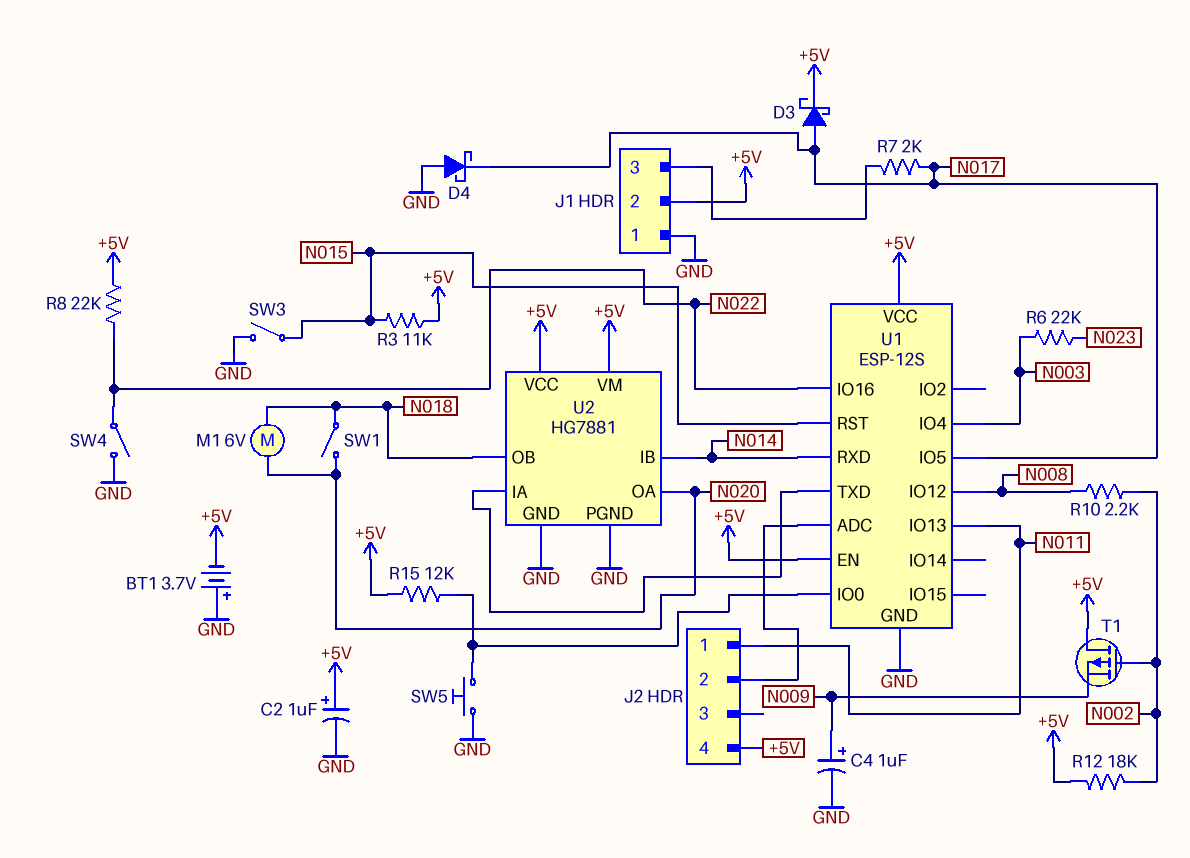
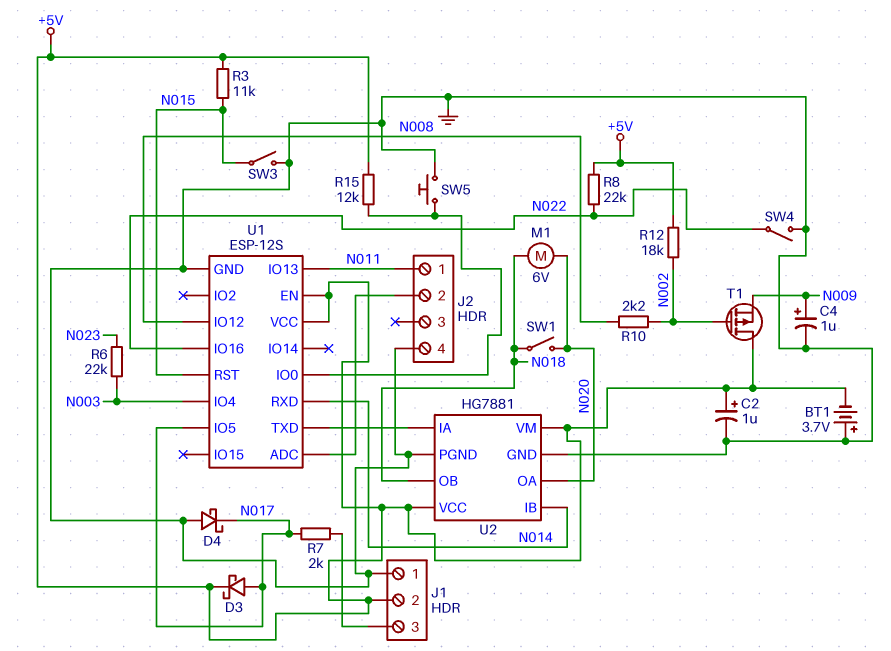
J2 pin 4: +5V -> GND

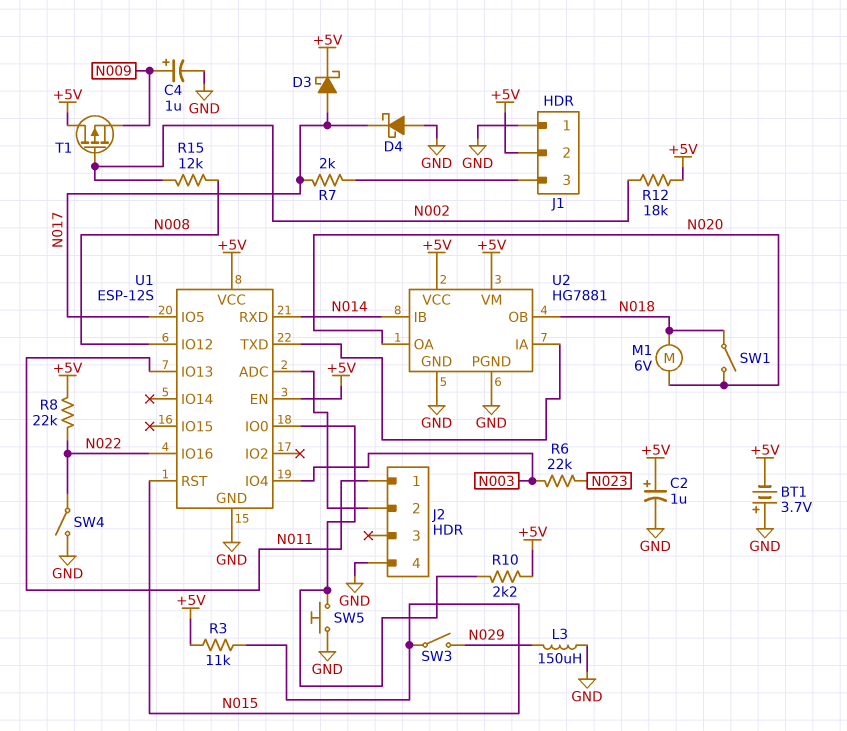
L3: none -> 150uH (GND, N029)
R10: 2.2k (N002, N008) -> 2.2k (+5V, U1/IO0)
R15: 12k (+5V, U1/IO0) -> 12k (N002, N008)
SW3: switch (GND, N015) -> switch (N015, N029)

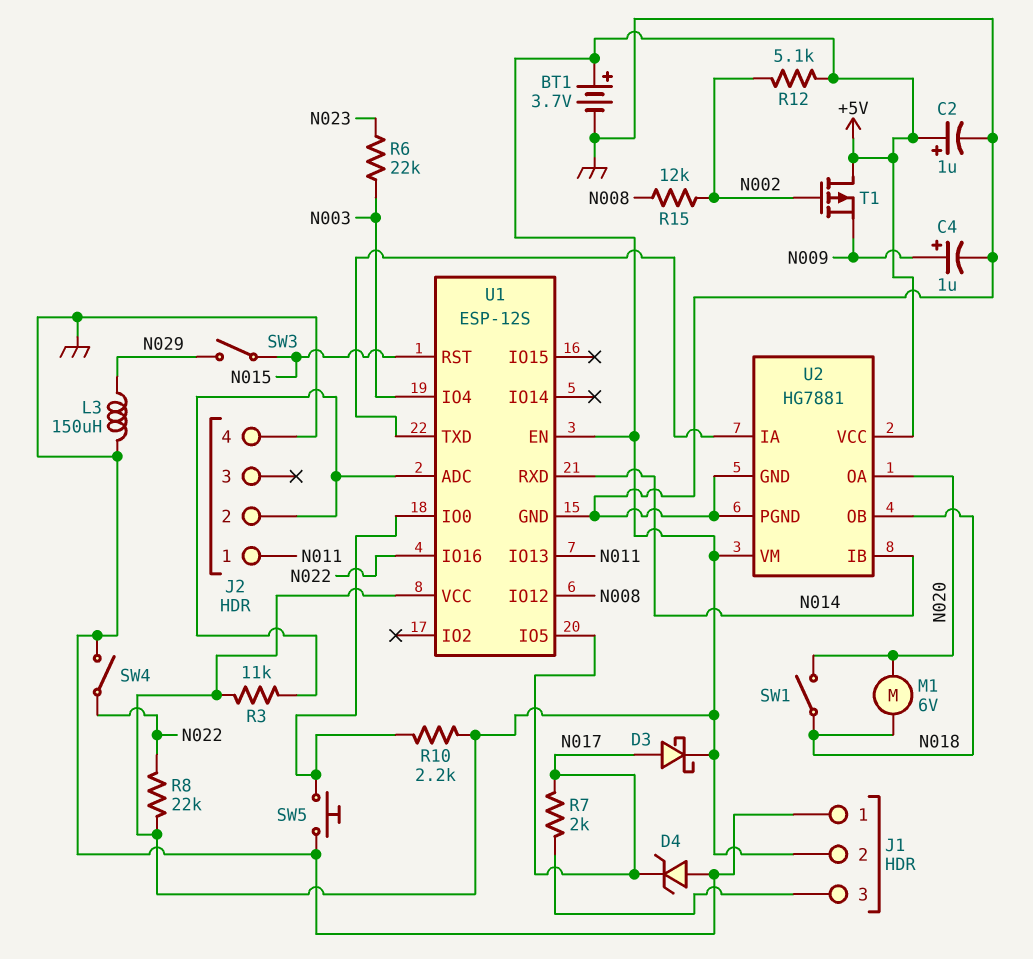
BT1: 3.7V (plus GND, minus +5V) -> 3.7V (plus +5V, minus GND)
D4: schottky (A GND, K N017) -> zener (A GND, K N017)
R3: 11k (+5V, N015) -> 11k (+5V, J2/2)
R12: 18k (+5V, N002) -> 5.1k (+5V, N002)

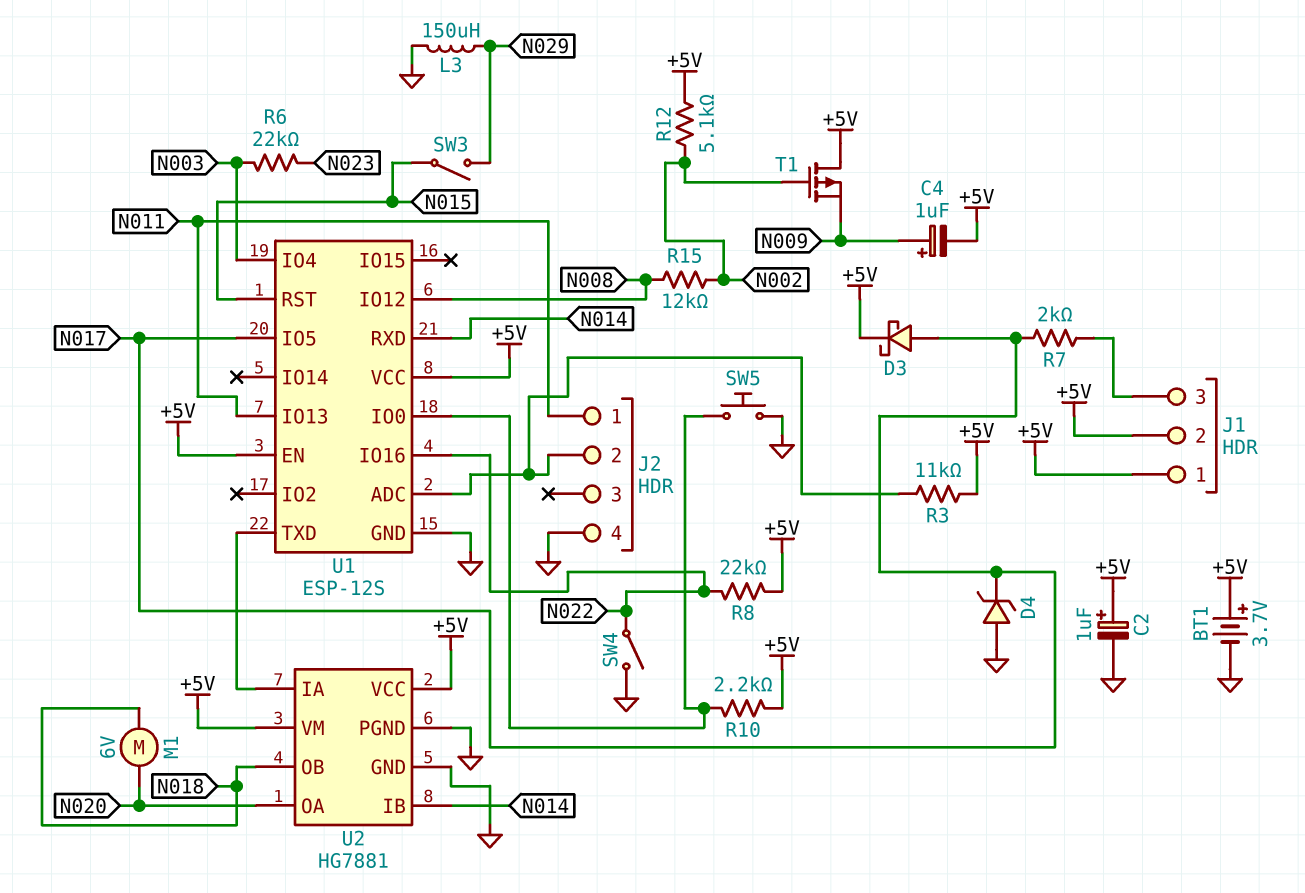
C4: 1uF (plus N009, minus GND) -> 1uF (plus N009, minus +5V)
J1 pin 1: GND -> +5V
SW1: switch (N018, N020) -> none

